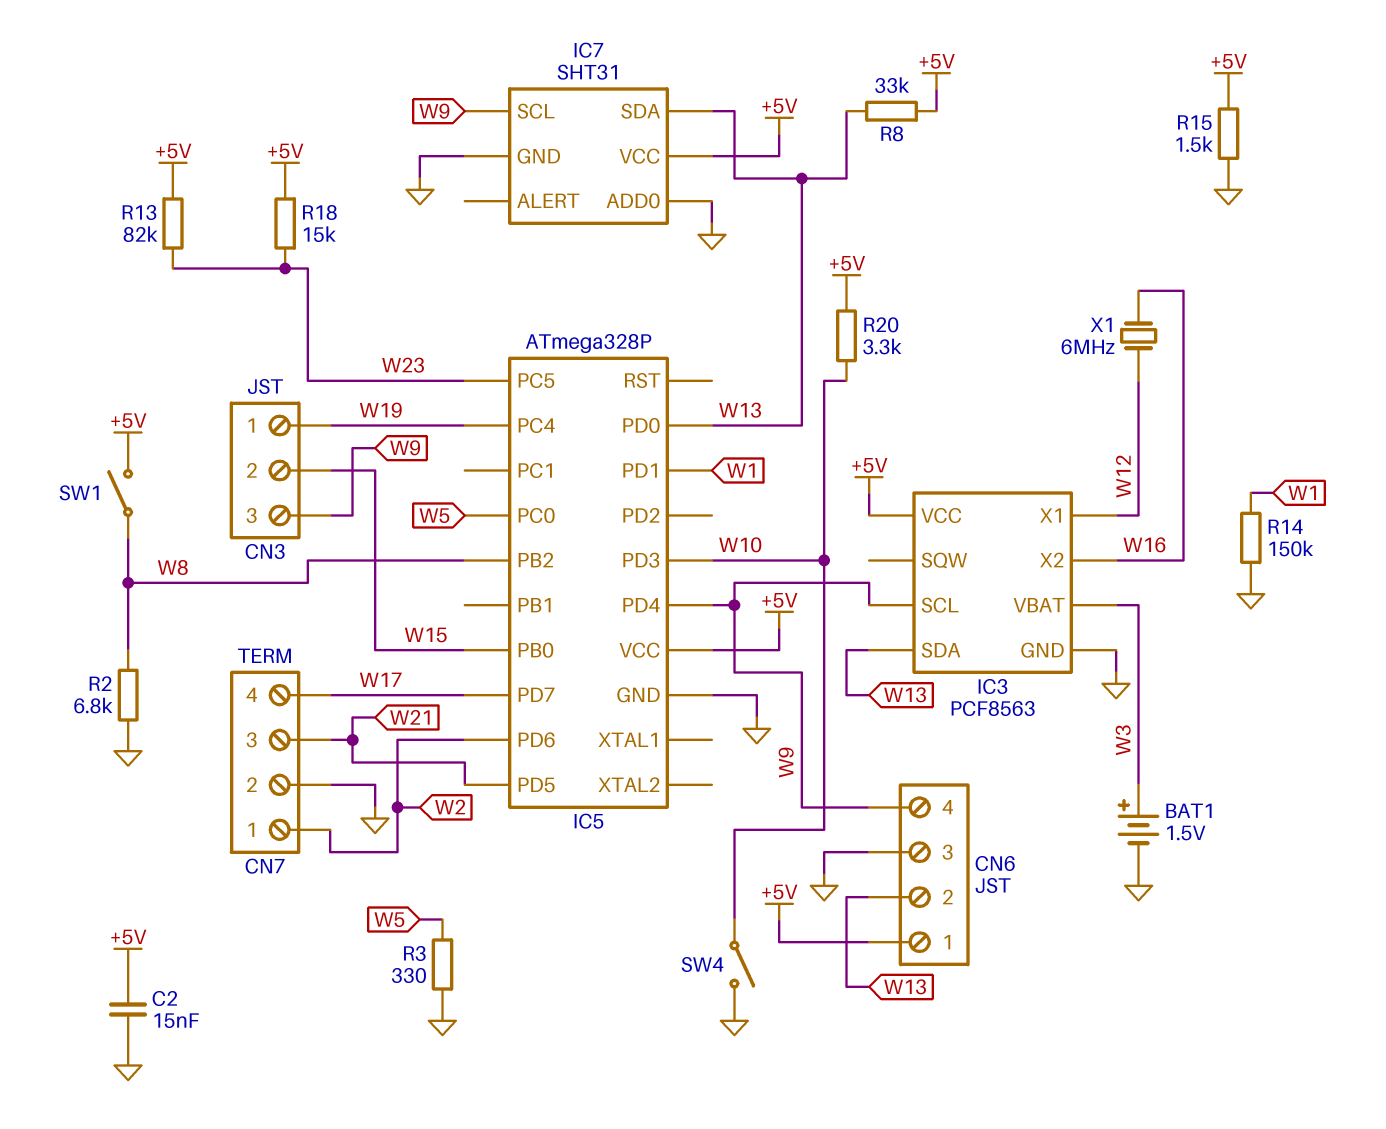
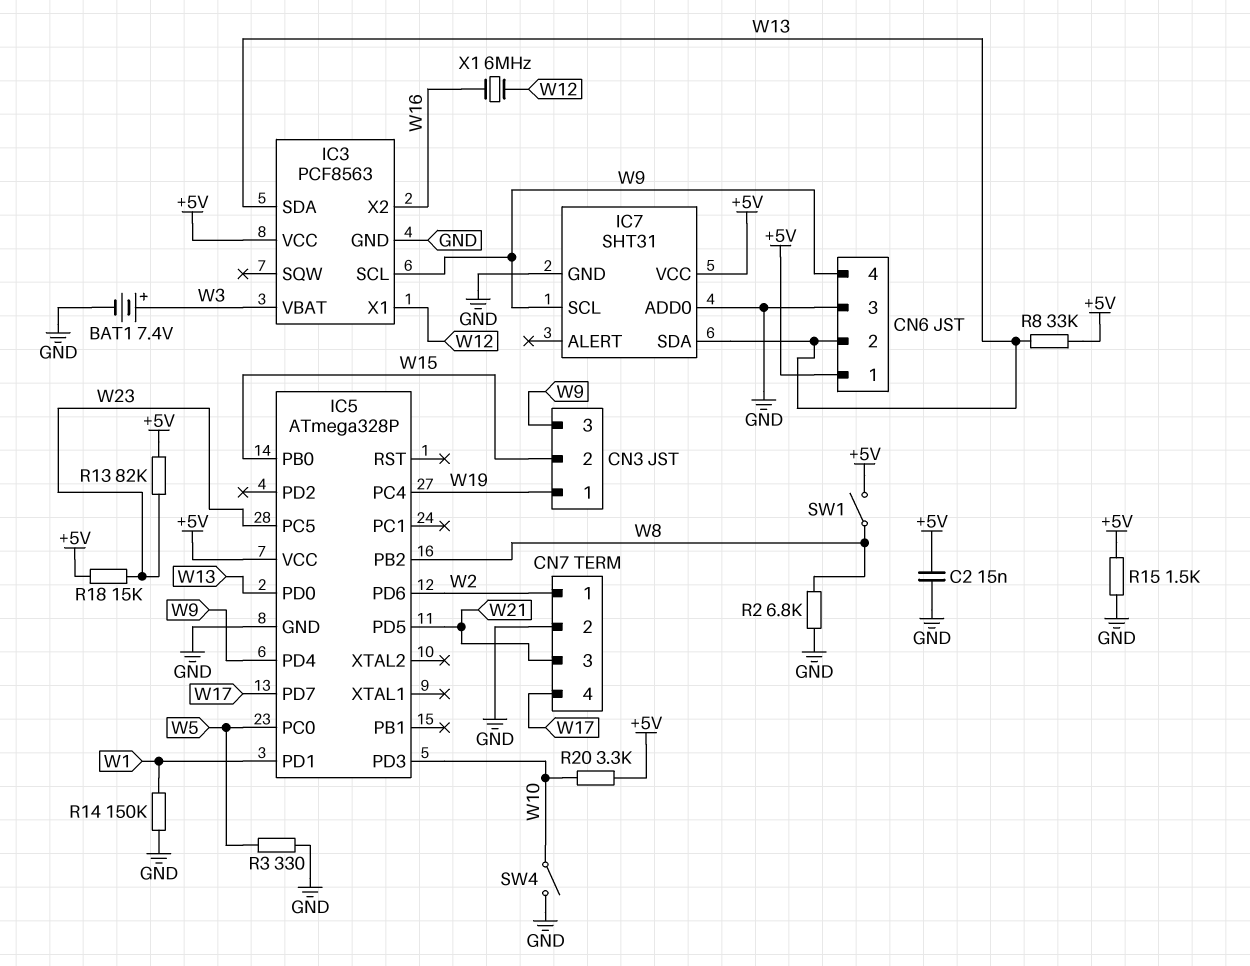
BAT1: 1.5V (plus W3, minus GND) -> 7.4V (plus W3, minus GND)

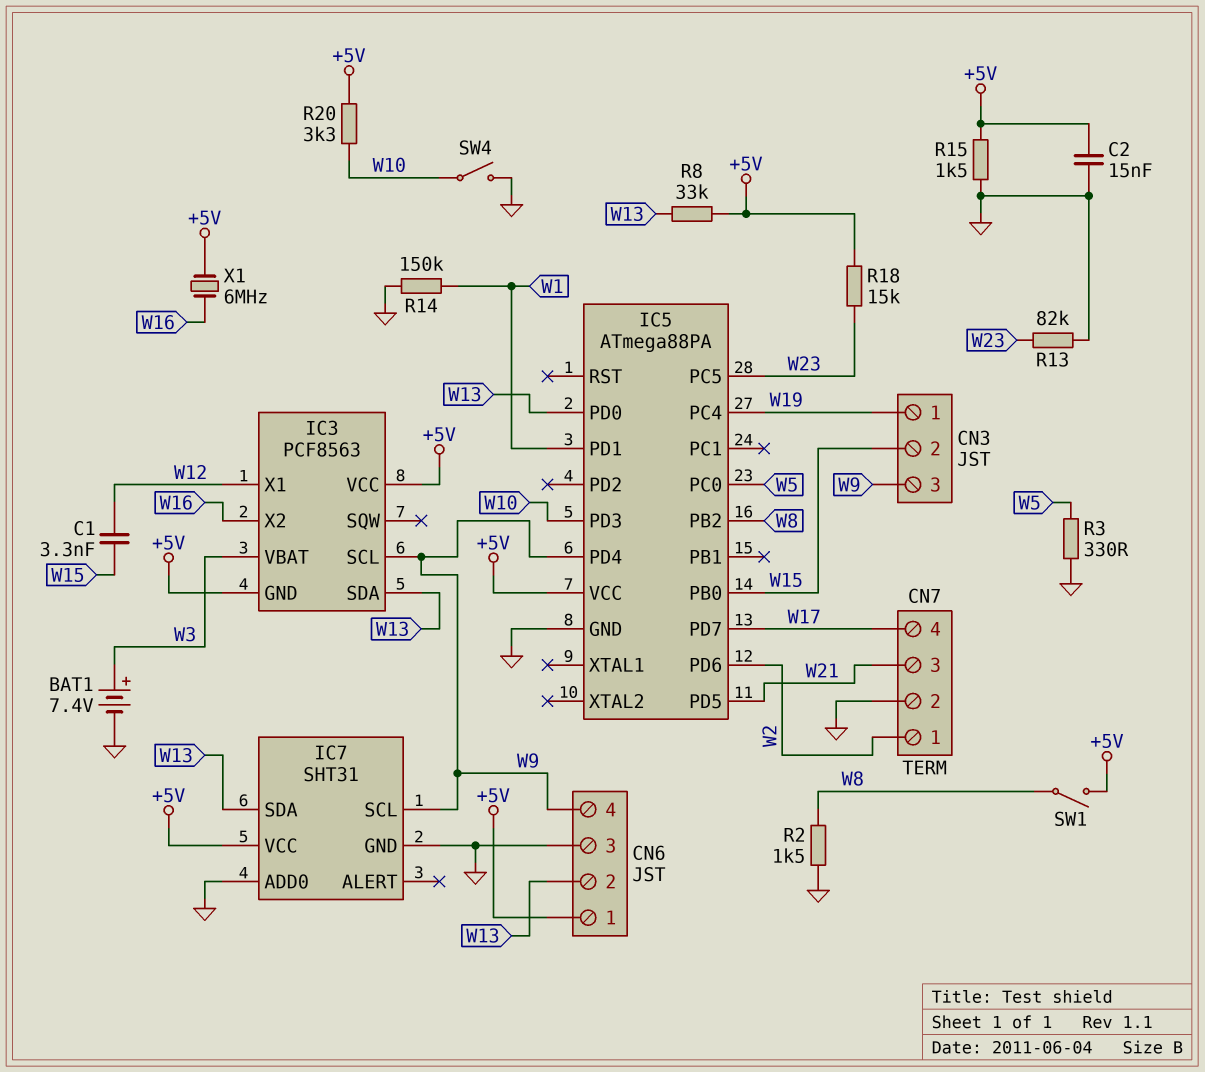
C1: none -> 3.3nF (W12, W15)
IC3 pin GND: GND -> +5V
IC5: ATmega328P -> ATmega88PA
R2: 6.8k (GND, W8) -> 1.5k (GND, W8)
R13: 82k (+5V, W23) -> 82k (GND, W23)
X1: 6MHz (W12, W16) -> 6MHz (+5V, W16)

